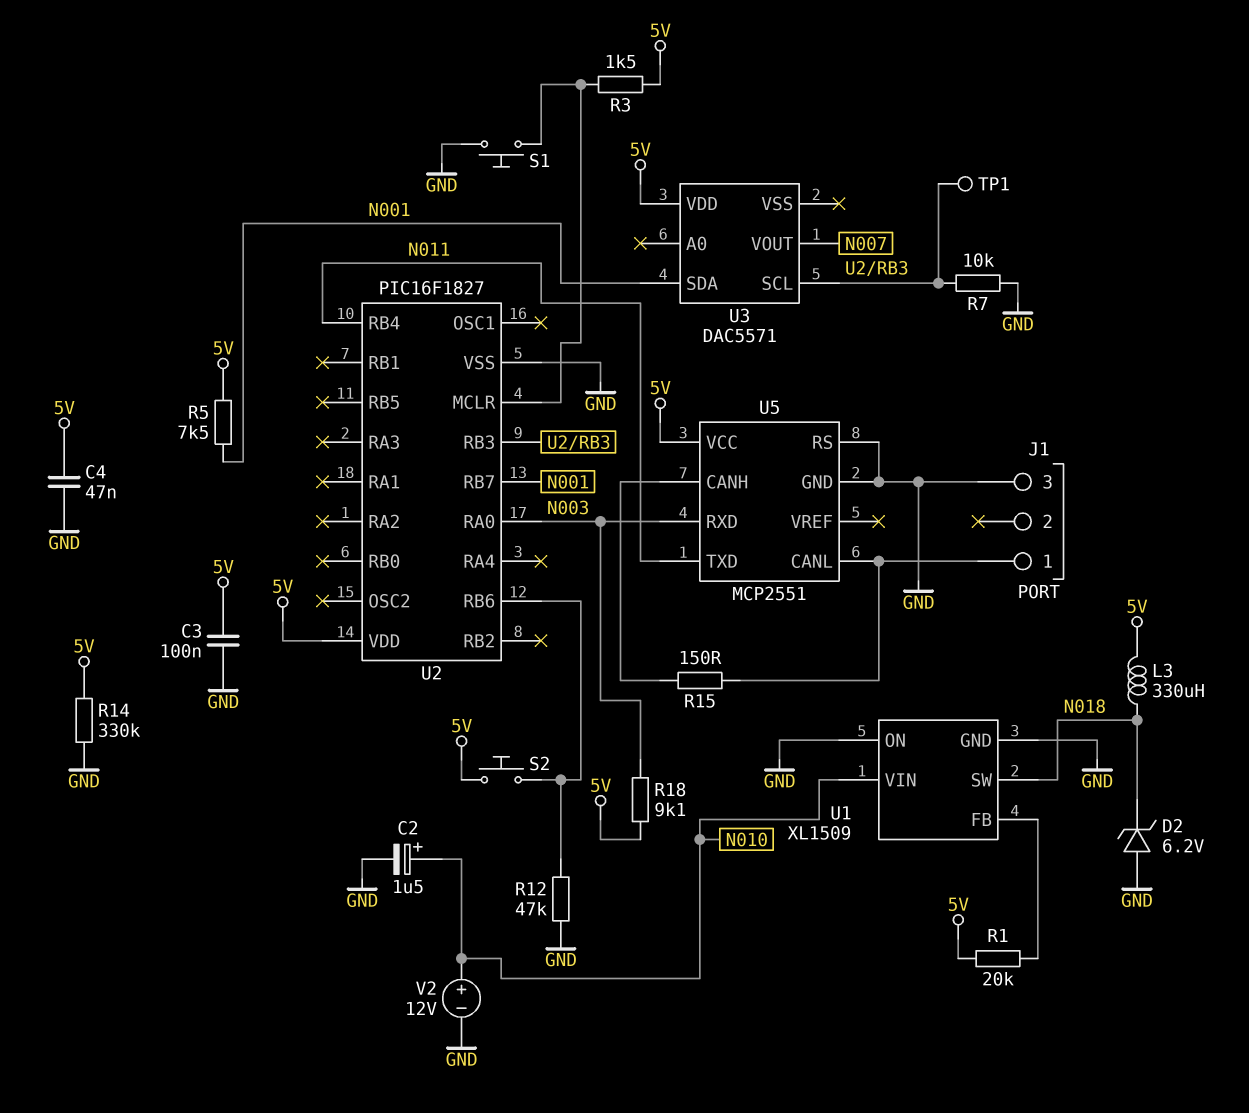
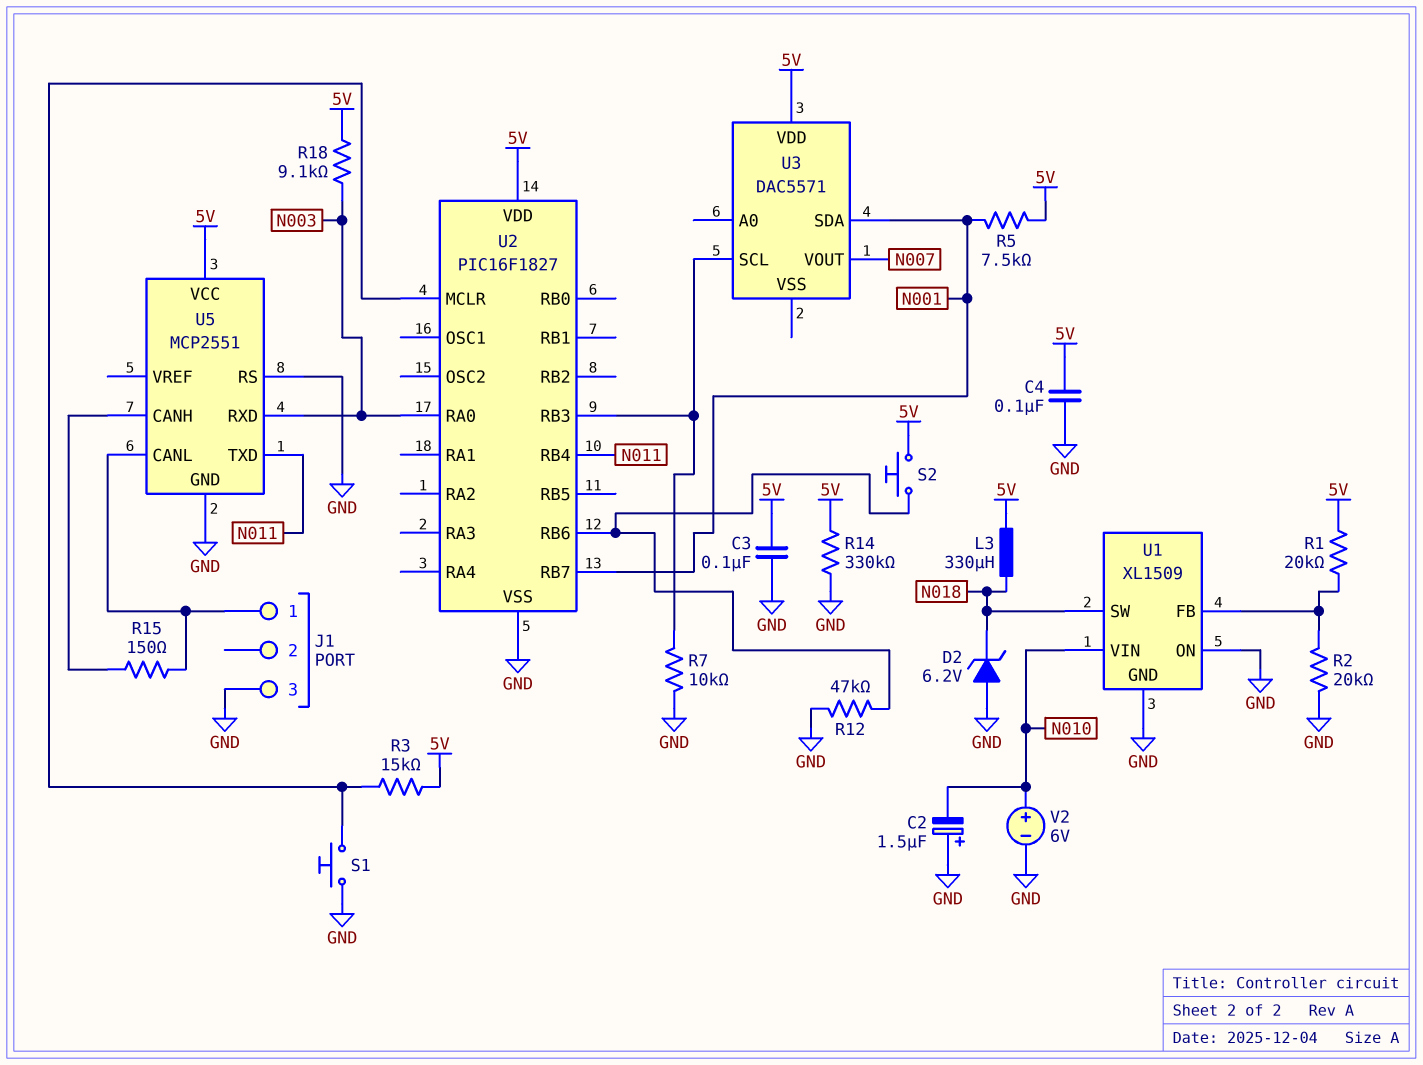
C2: 1.5uF (plus N010, minus GND) -> 1.5uF (plus GND, minus N010)
C4: 47nF (5V, GND) -> 100nF (5V, GND)
R2: none -> 20k (GND, U1/FB)
R3: 1.5k (5V, U2/MCLR) -> 15k (5V, U2/MCLR)
TP1: test point (U2/RB3) -> none
V2: 12V (plus N010, minus GND) -> 6V (plus N010, minus GND)

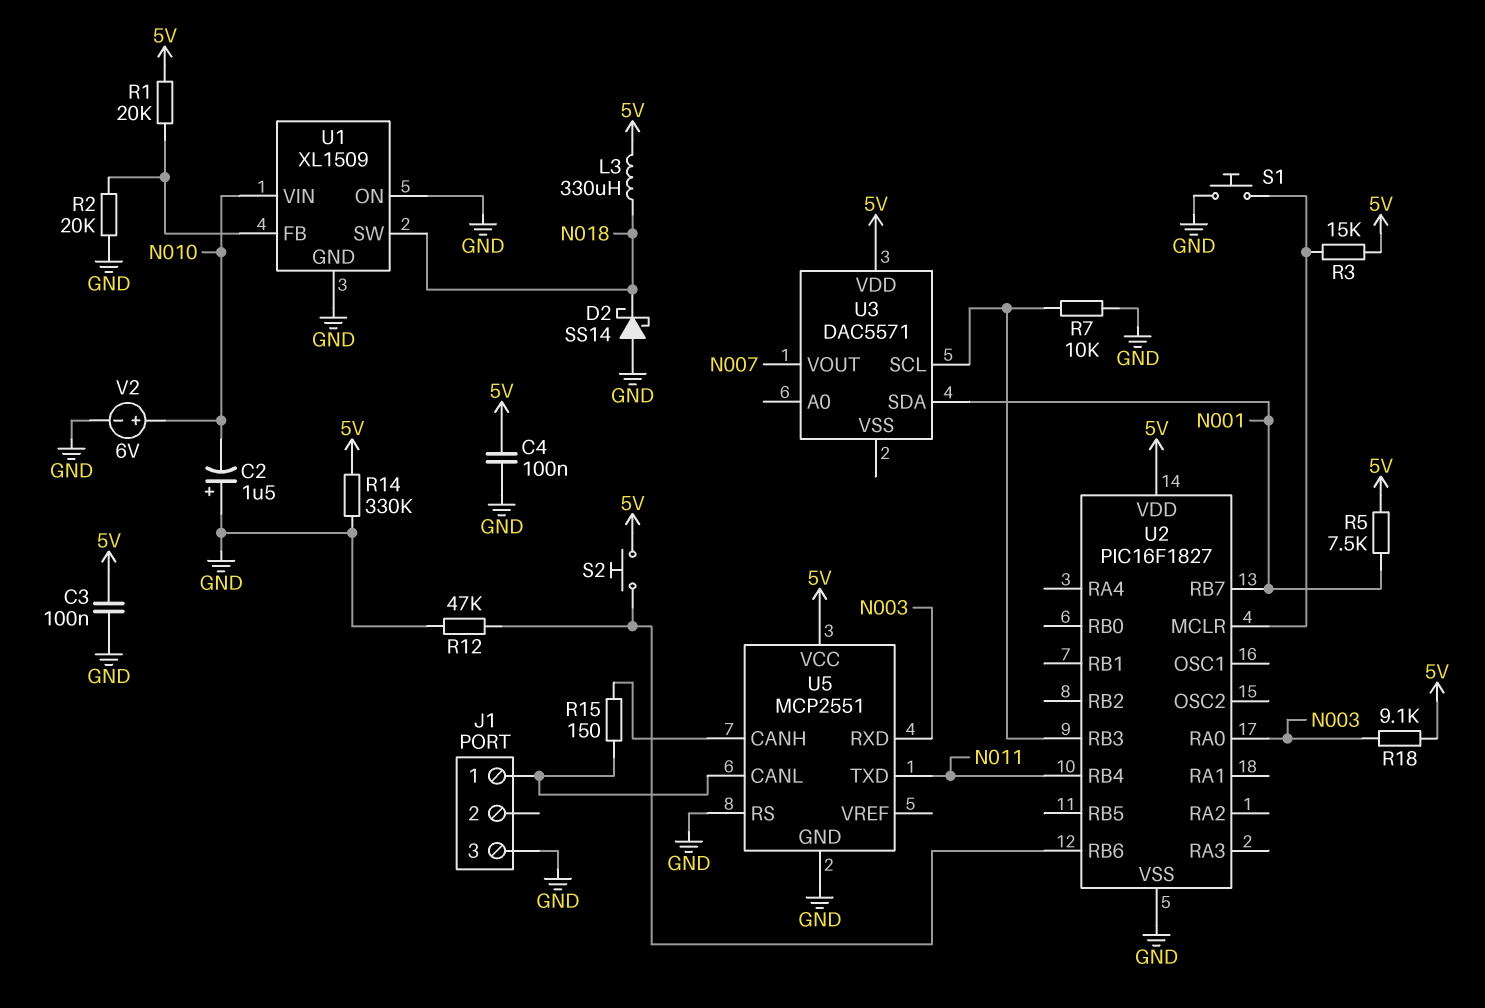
D2: zener 6.2V (A GND, K N018) -> schottky SS14 (A GND, K N018)

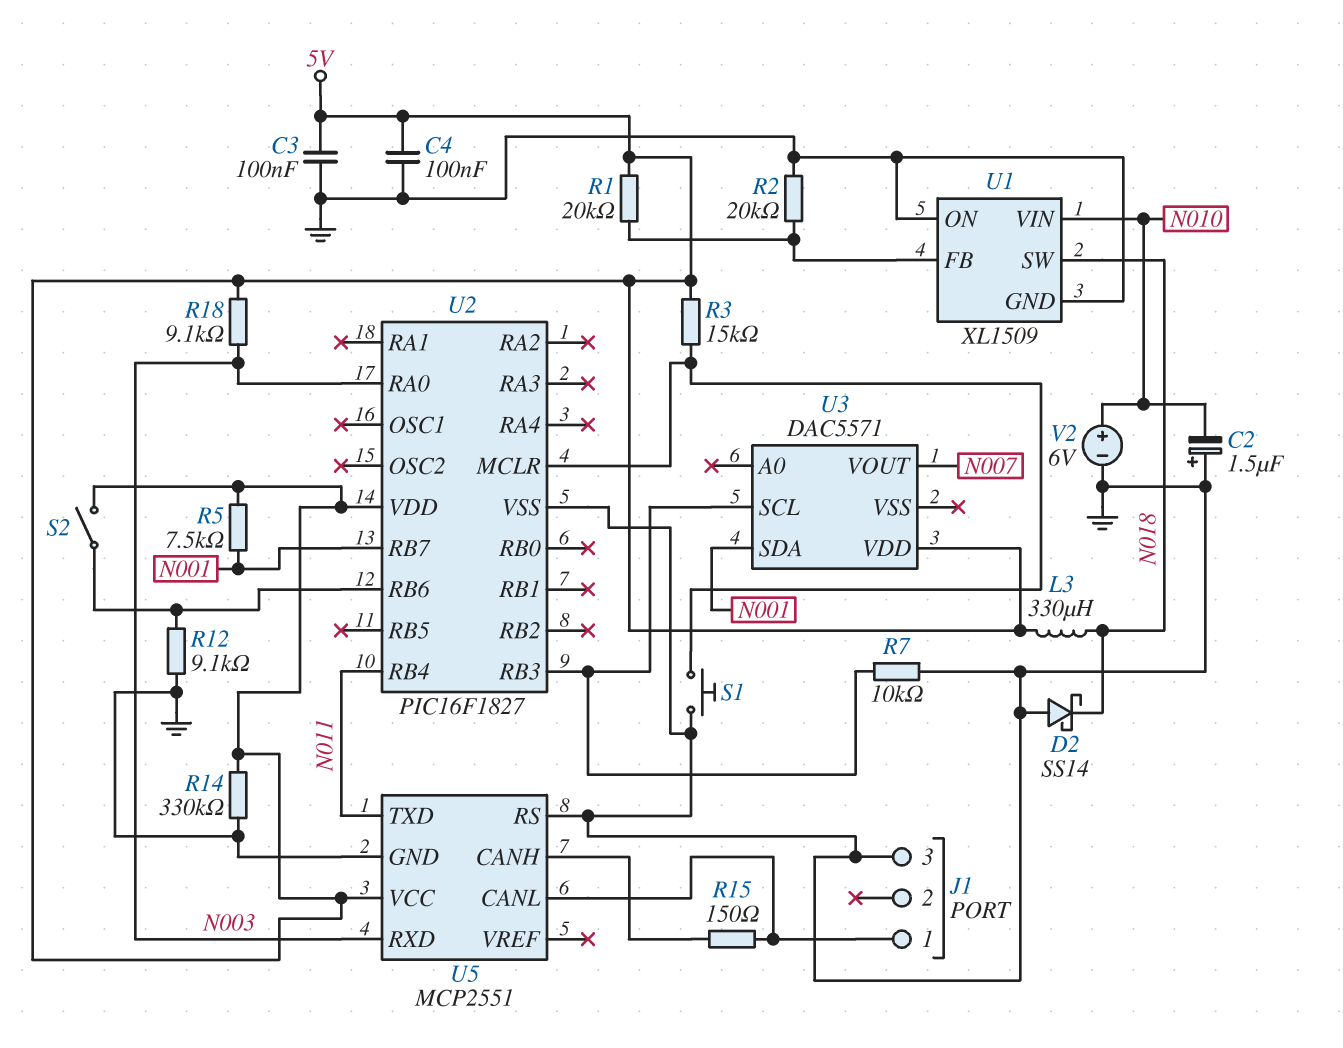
R12: 47k (GND, U2/RB6) -> 9.1k (GND, U2/RB6)
S2: button (5V, U2/RB6) -> switch (5V, U2/RB6)

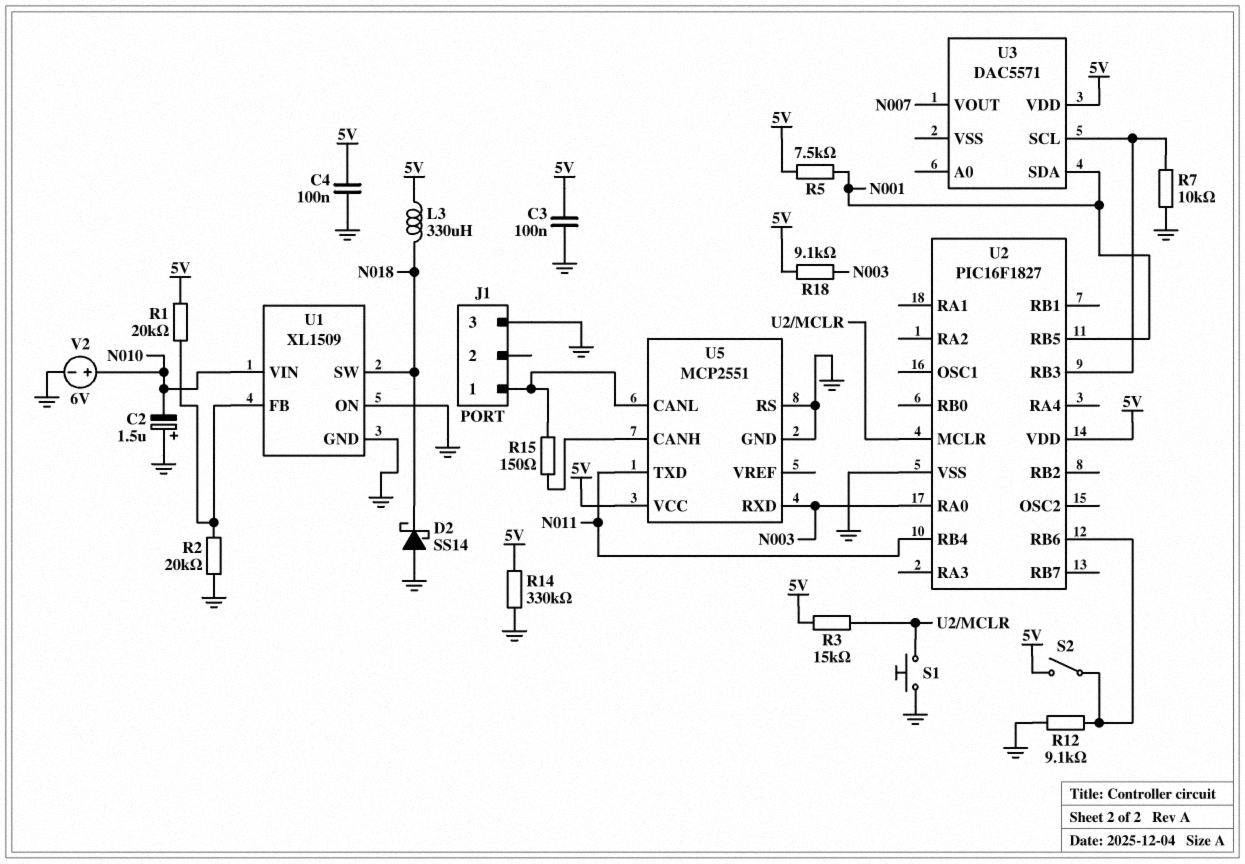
U2 pin RB5: none -> N001
U2 pin RB7: N001 -> none

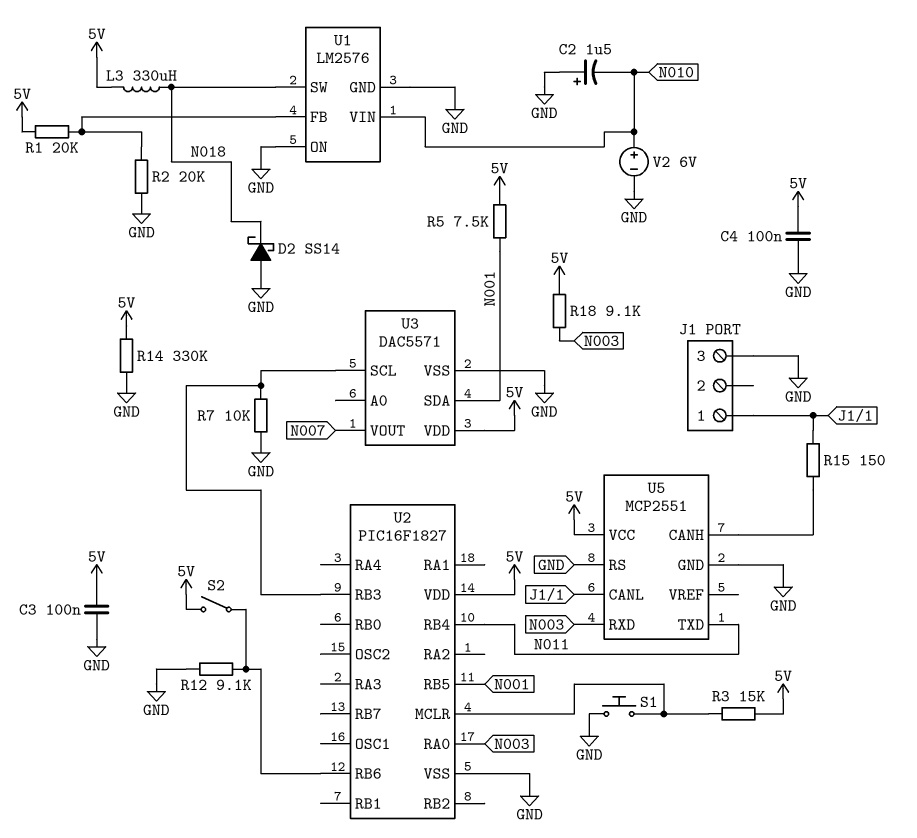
U1: XL1509 -> LM2576
U3 pin VSS: none -> GND

